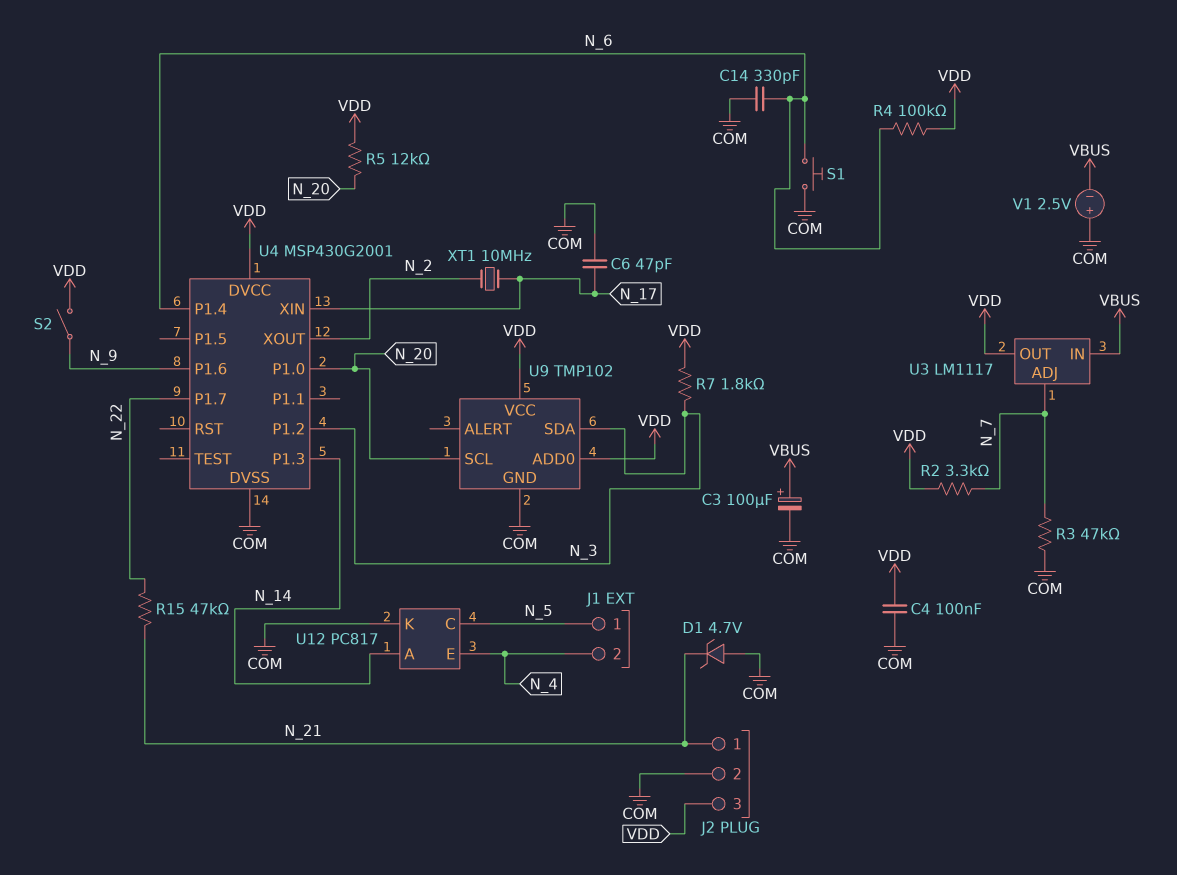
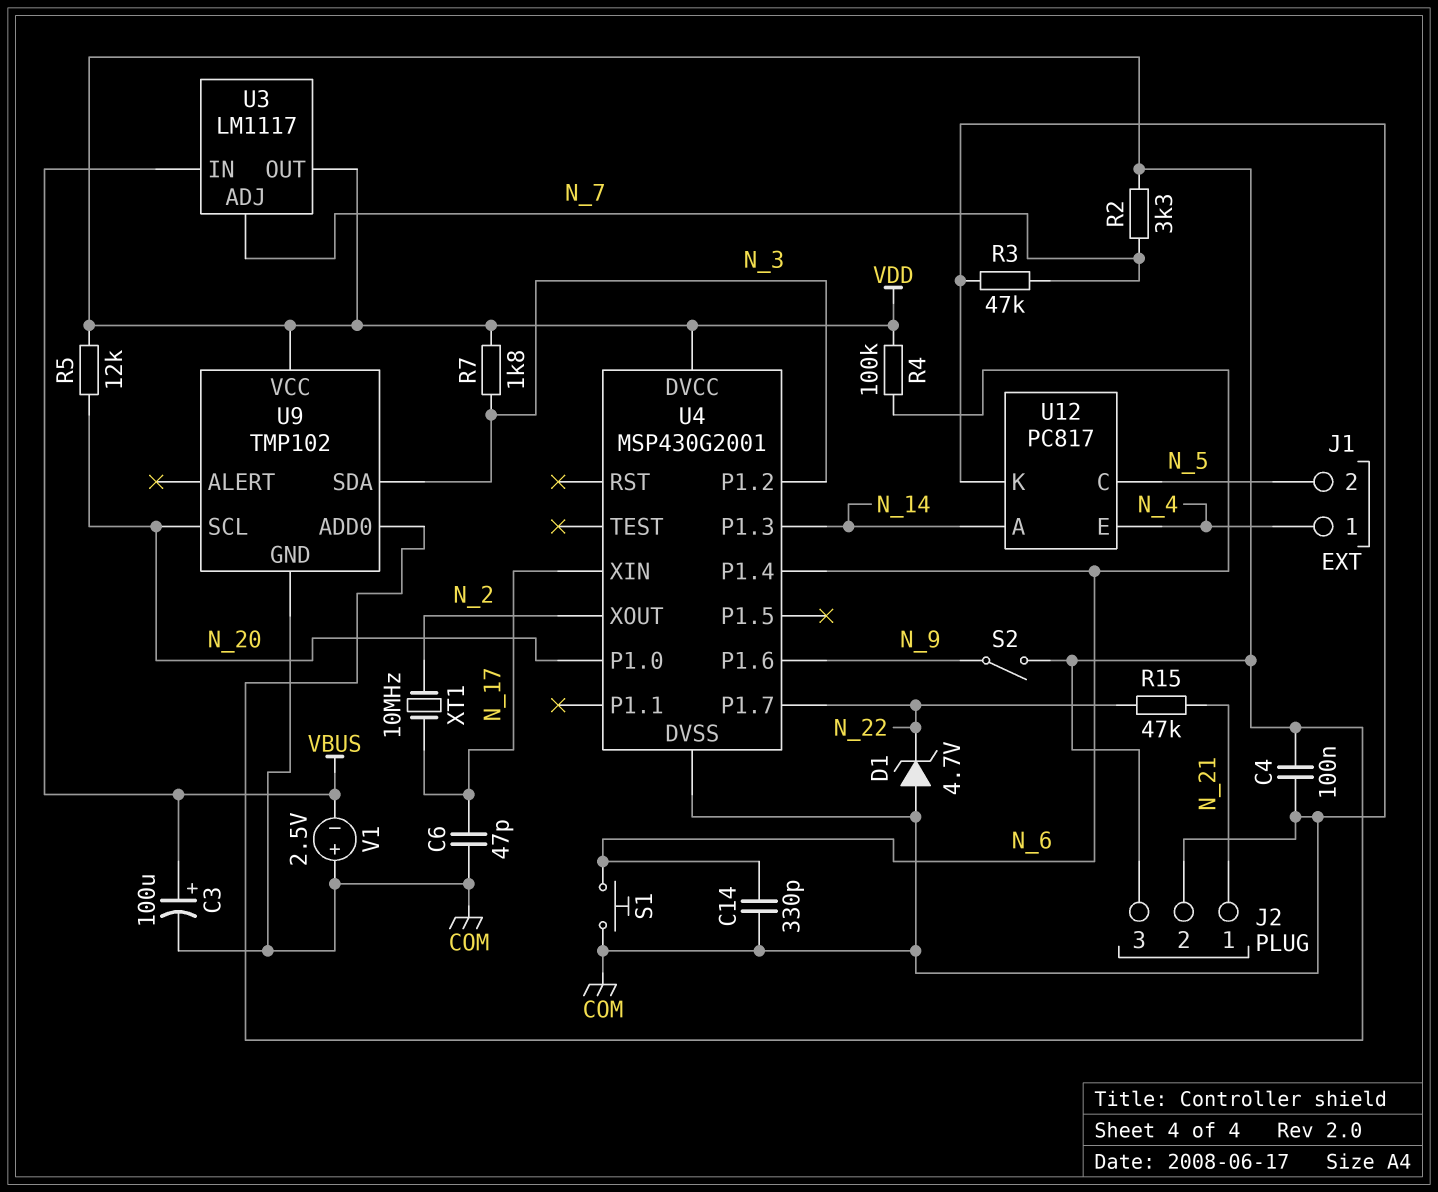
D1: zener 4.7V (A COM, K N_21) -> zener 4.7V (A COM, K N_22)
J1 pin 1: N_5 -> N_4
J1 pin 2: N_4 -> N_5

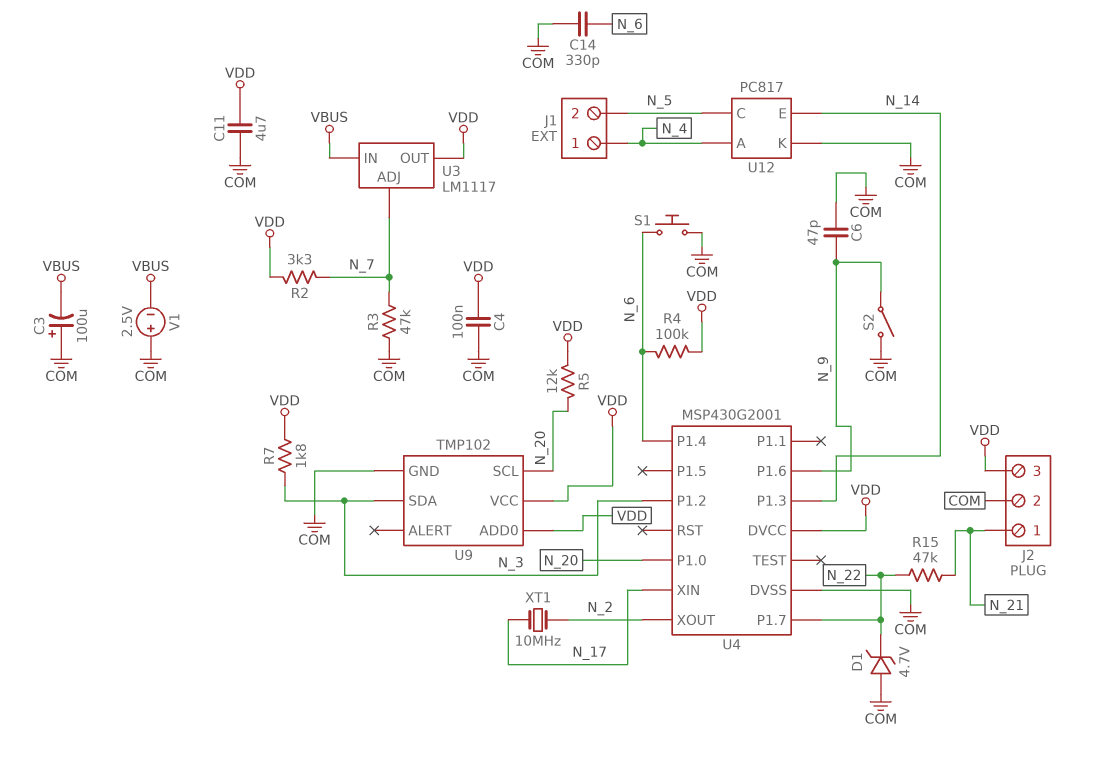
C3: 100uF (plus VBUS, minus COM) -> 100uF (plus COM, minus VBUS)
C6: 47pF (COM, N_17) -> 47pF (COM, N_9)
C11: none -> 4.7uF (COM, VDD)
S2: switch (N_9, VDD) -> switch (COM, N_9)
U12 pin A: N_14 -> N_4
U12 pin E: N_4 -> N_14

